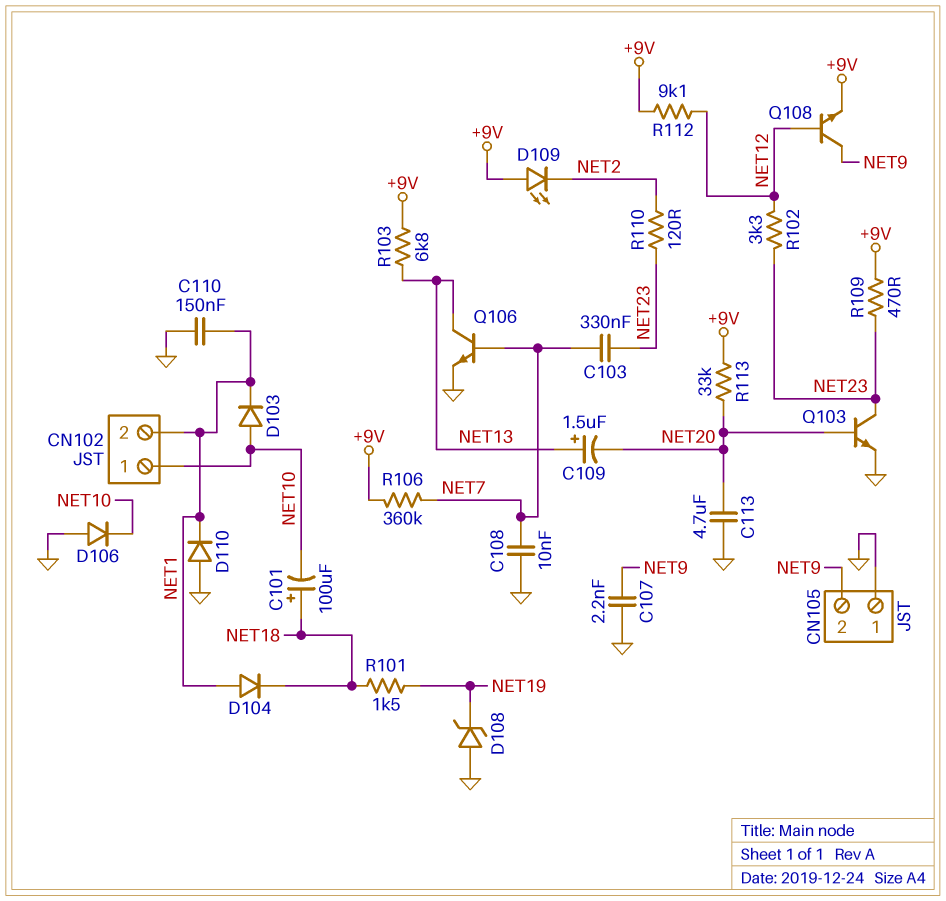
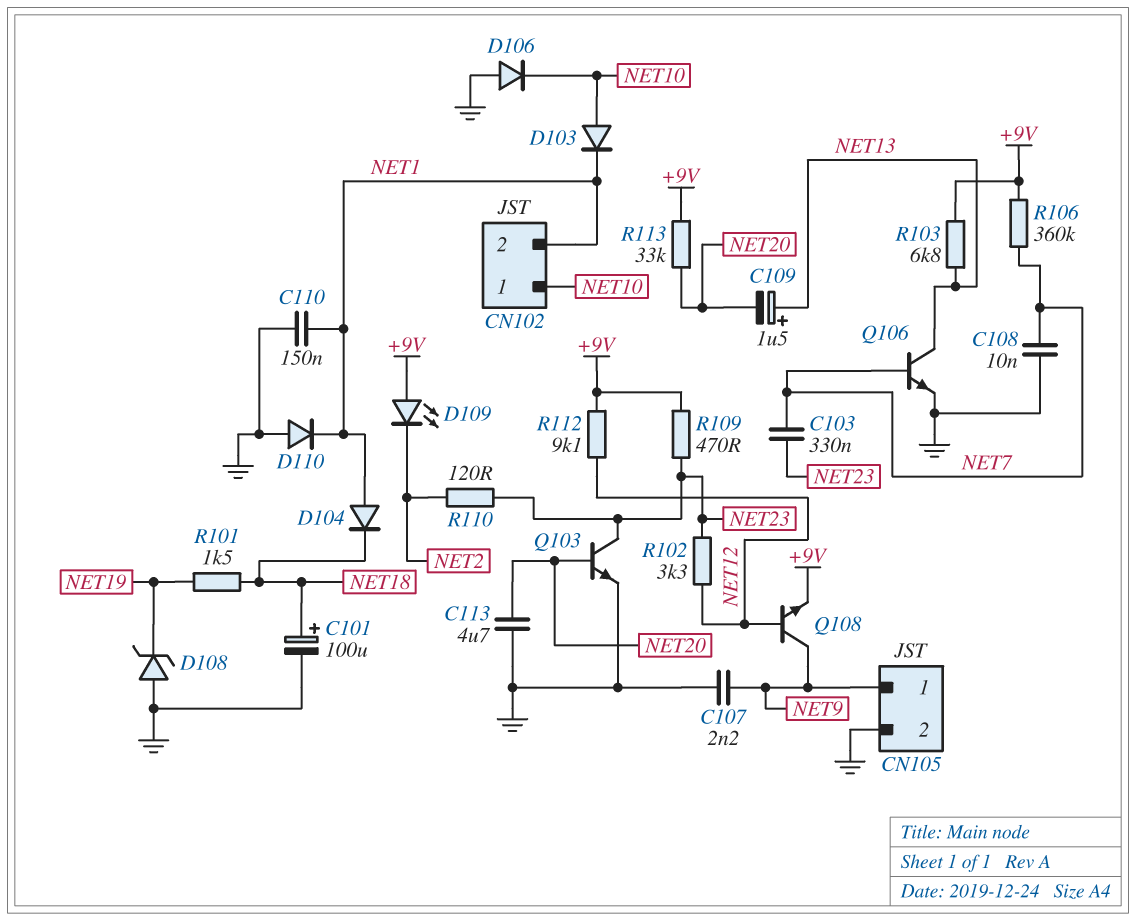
C101: 100uF (plus NET18, minus NET10) -> 100uF (plus NET18, minus GND)
CN105 pin 1: GND -> NET9
CN105 pin 2: NET9 -> GND

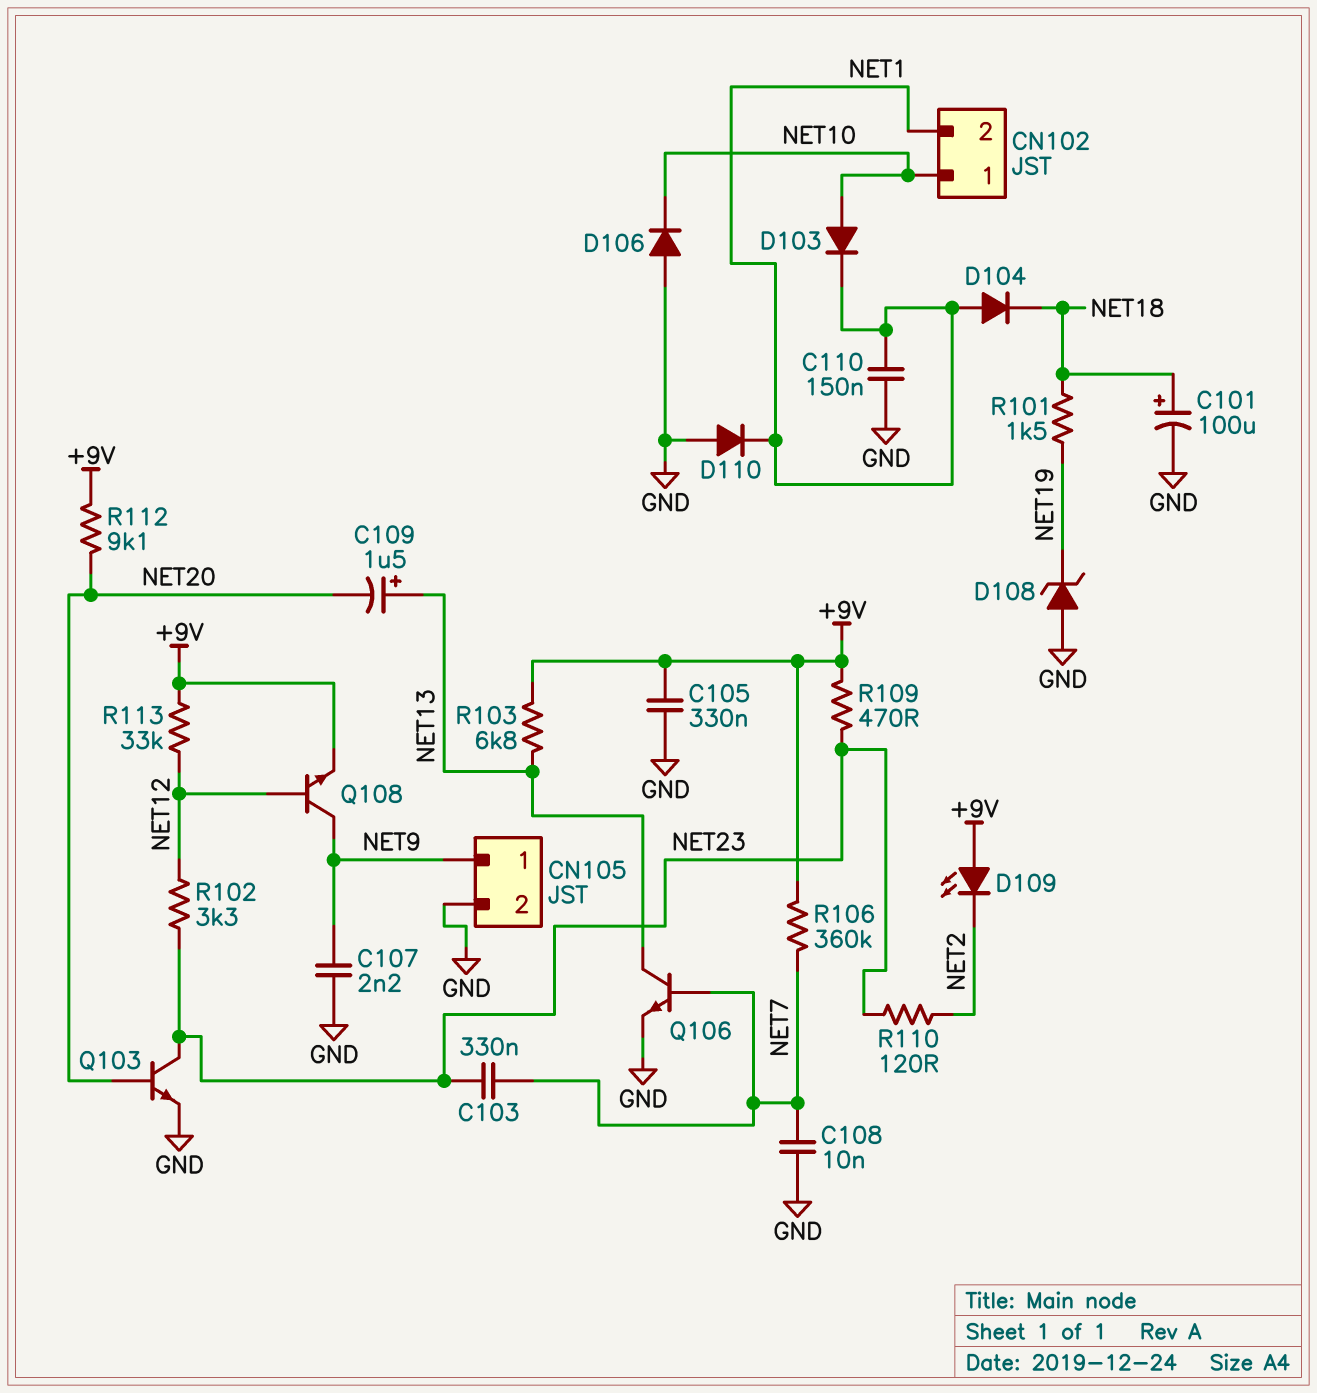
C105: none -> 330nF (+9V, GND)
C113: 4.7uF (GND, NET20) -> none
R112: 9.1k (+9V, NET12) -> 9.1k (+9V, NET20)
R113: 33k (+9V, NET20) -> 33k (+9V, NET12)

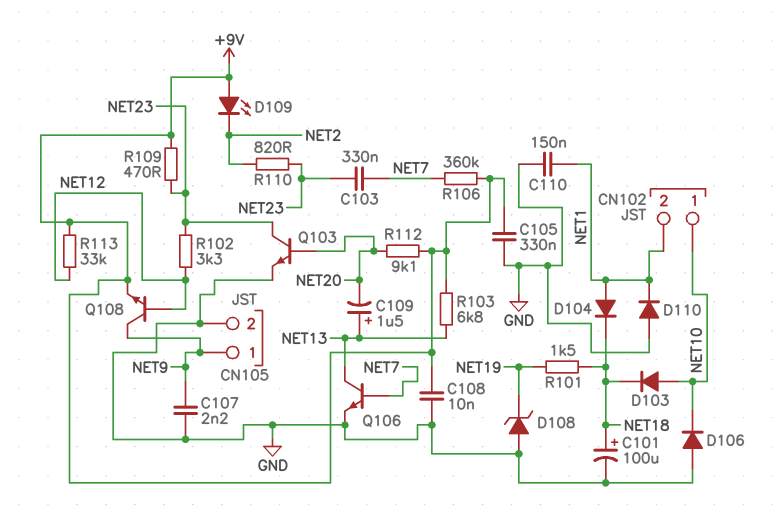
C108: 10nF (GND, NET7) -> 10nF (+9V, GND)
D103: diode (A NET10, K NET1) -> diode (A NET10, K NET18)
R110: 120 (NET2, NET23) -> 820 (NET2, NET23)

